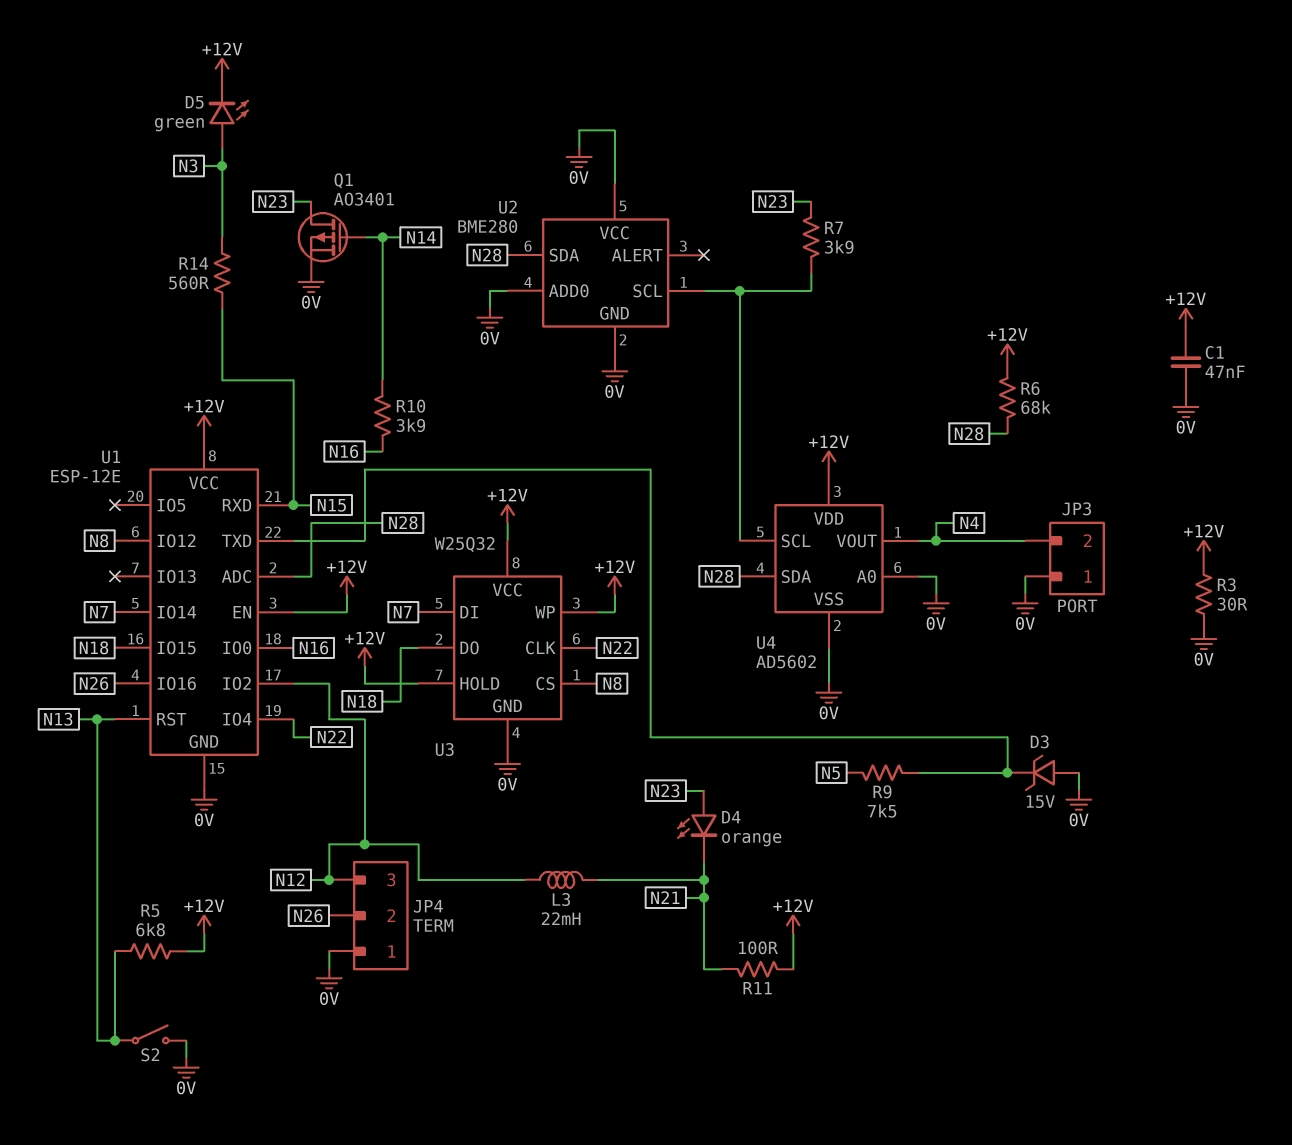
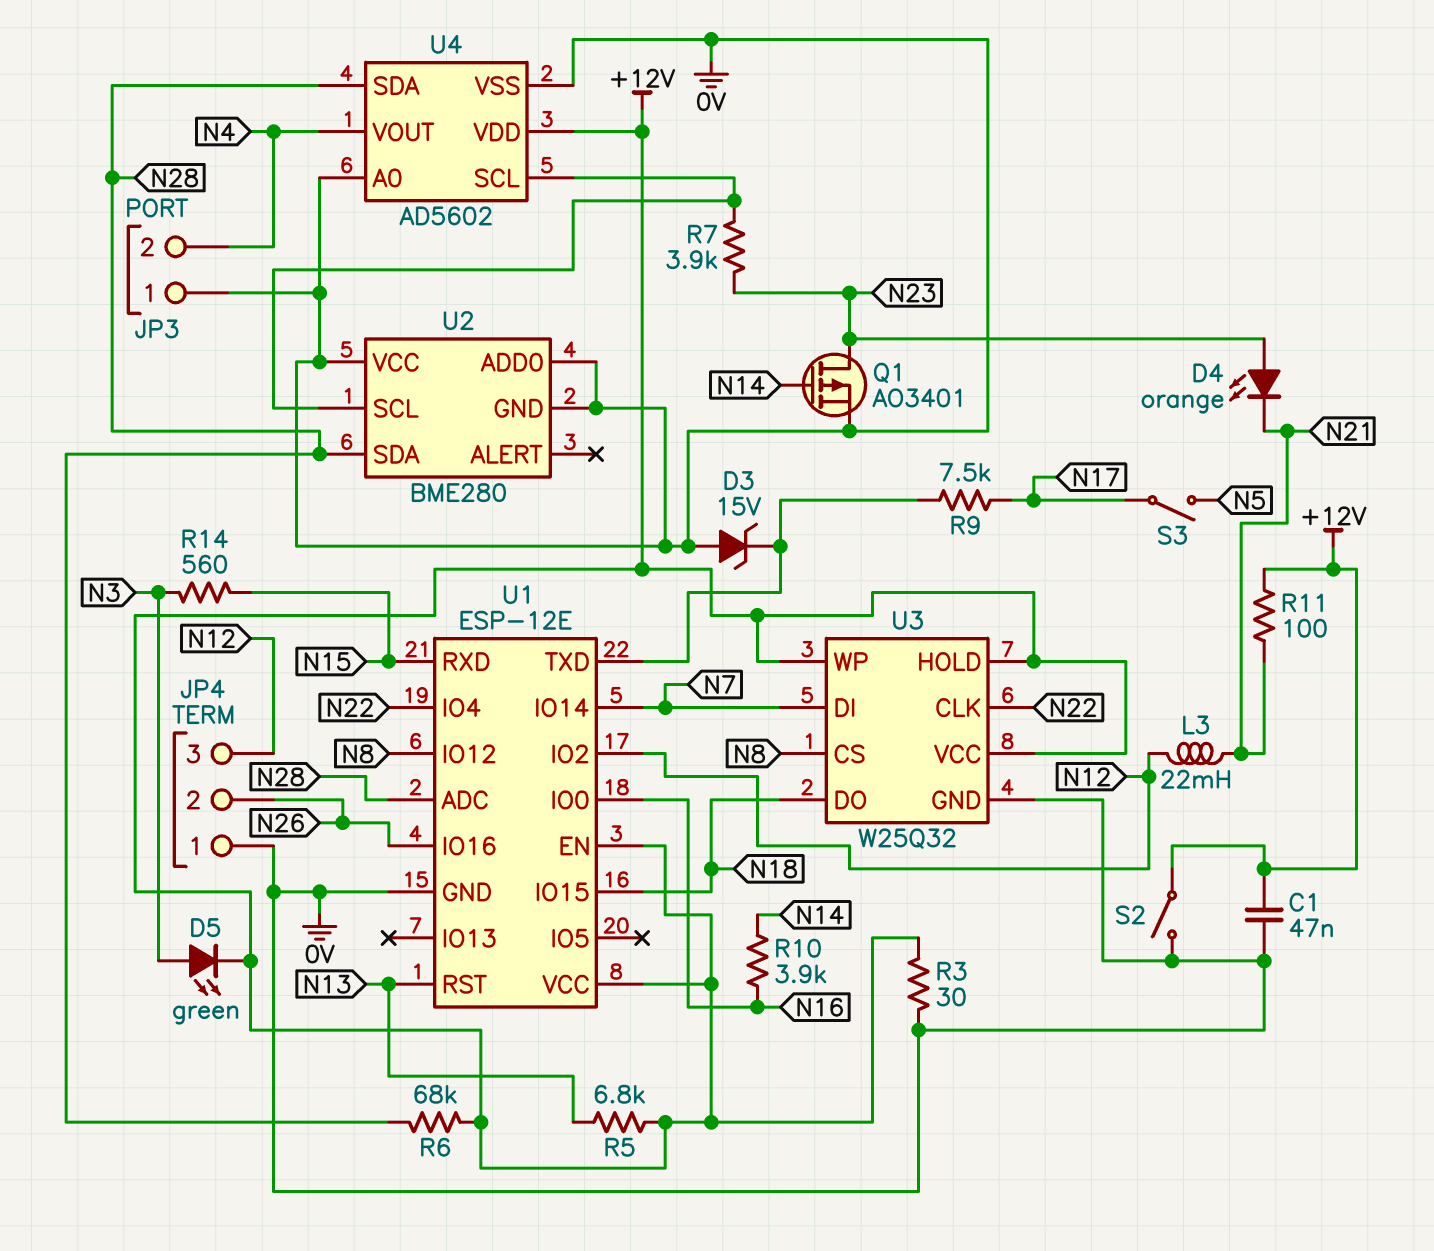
R9: 7.5k (N5, U1/TXD) -> 7.5k (N17, U1/TXD)
S2: switch (0V, N13) -> switch (+12V, 0V)
S3: none -> switch (N5, N17)

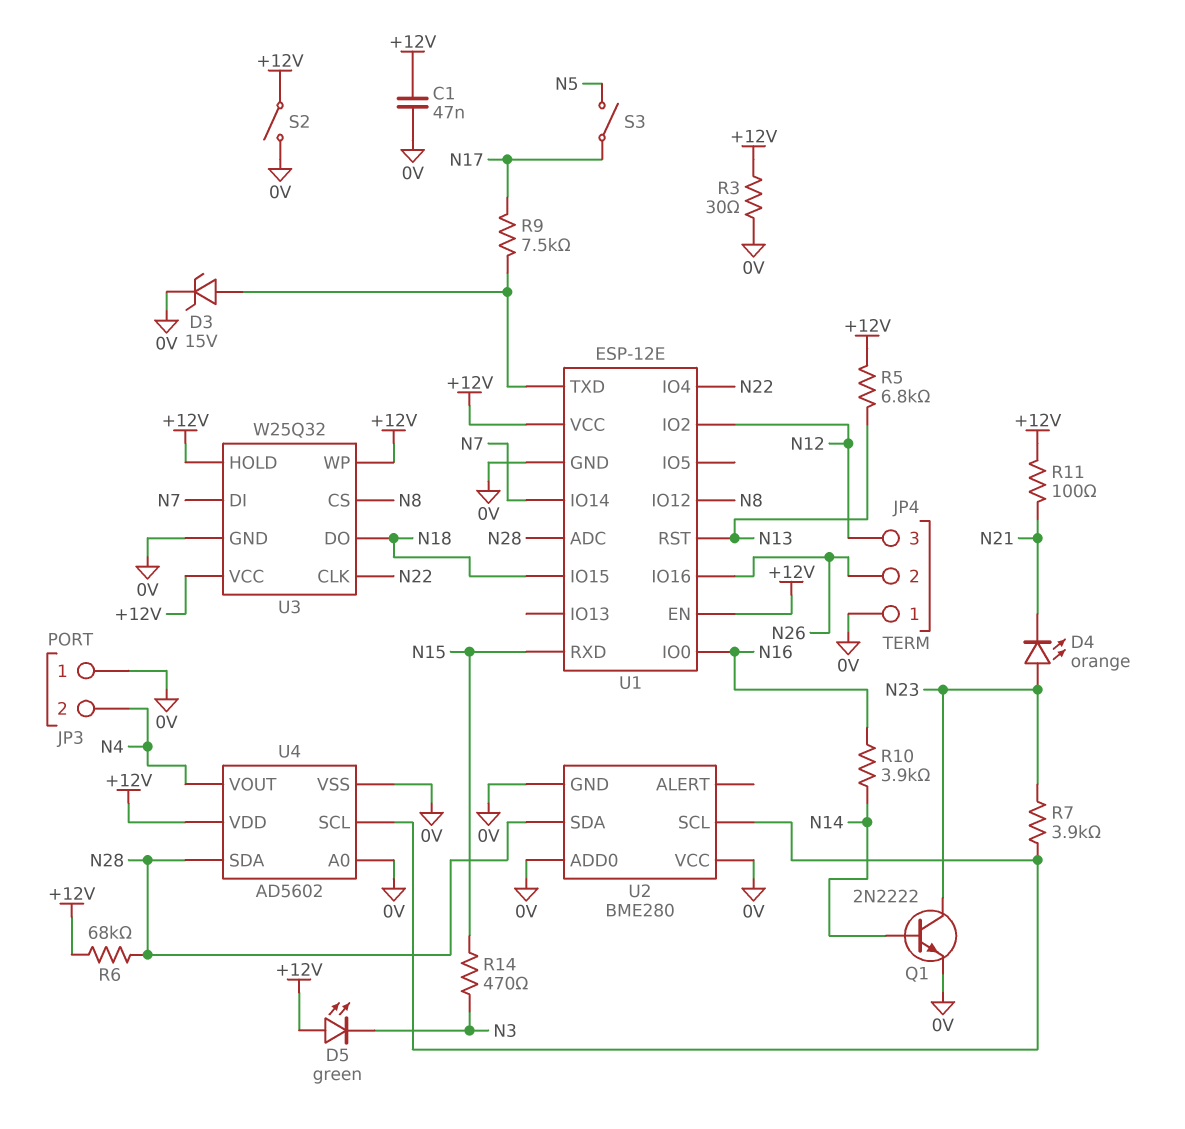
D3: zener 15V (A 0V, K U1/TXD) -> zener 15V (A U1/TXD, K 0V)
D5: LED green (A N3, K +12V) -> LED green (A +12V, K N3)
L3: 22mH (N12, N21) -> none
Q1: PMOS AO3401 (G N14, D N23, S 0V) -> NPN 2N2222 (B N14, C N23, E 0V)
R14: 560 (N3, N15) -> 470 (N3, N15)

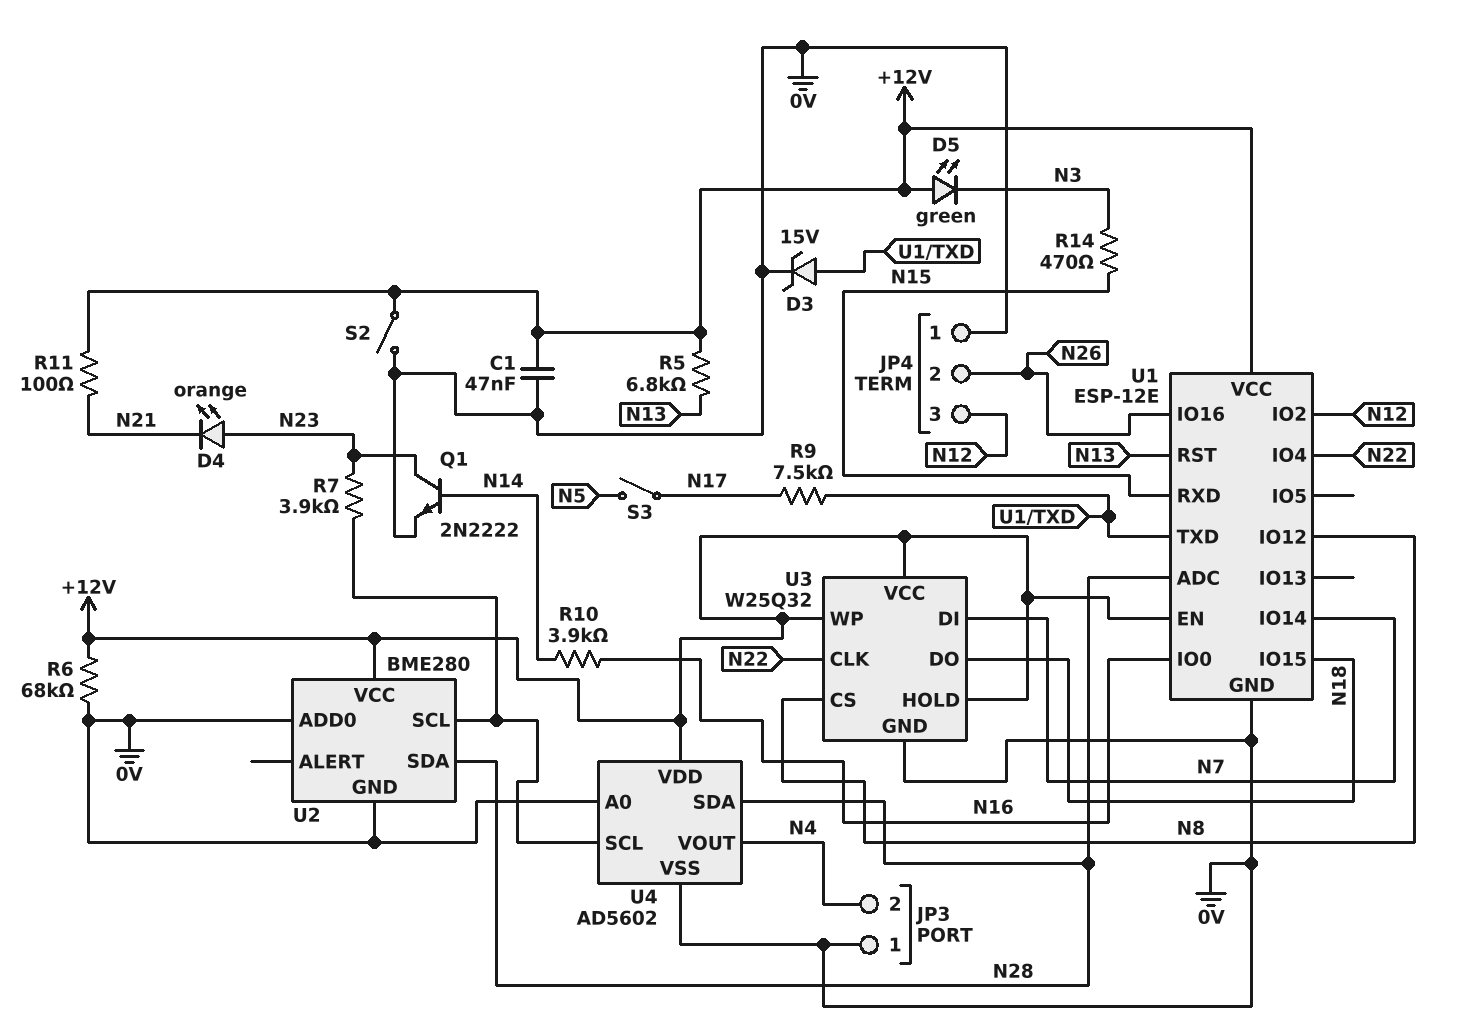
R3: 30 (+12V, 0V) -> none
R6: 68k (+12V, N28) -> 68k (+12V, 0V)
U2 pin VCC: 0V -> +12V

